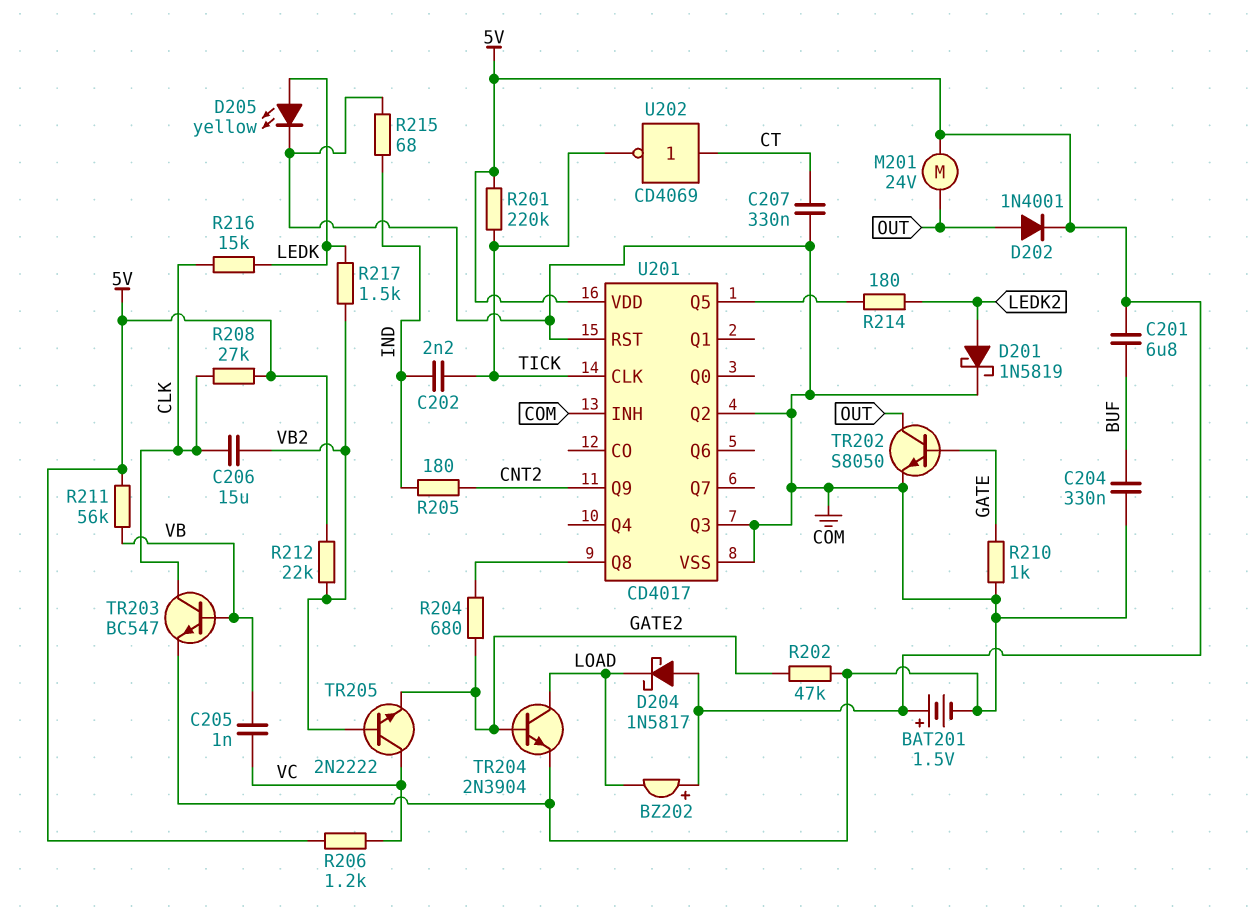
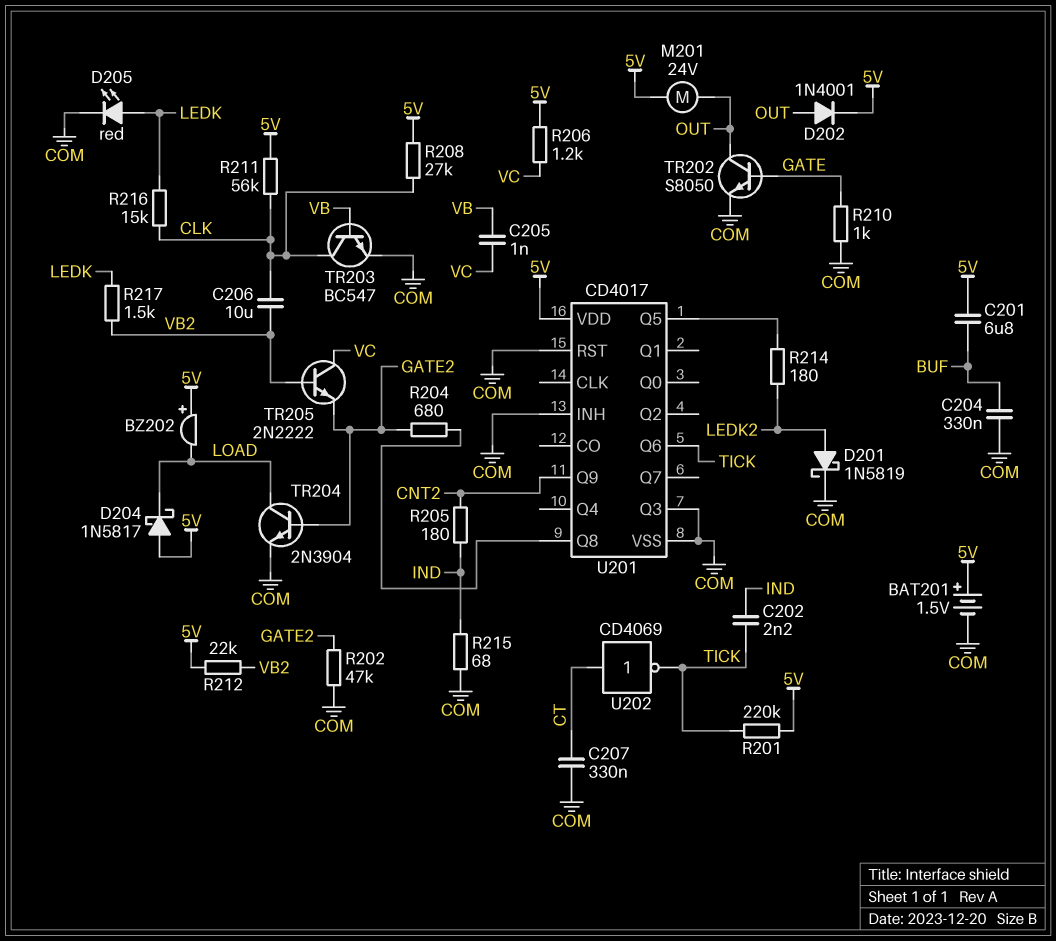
C206: 15uF (CLK, VB2) -> 10uF (CLK, VB2)
D205: LED yellow (A LEDK, K COM) -> LED red (A LEDK, K COM)
R211: 56k (5V, VB) -> 56k (5V, CLK)
U201 pin CLK: TICK -> none
U201 pin Q2: COM -> none
U201 pin Q6: none -> TICK

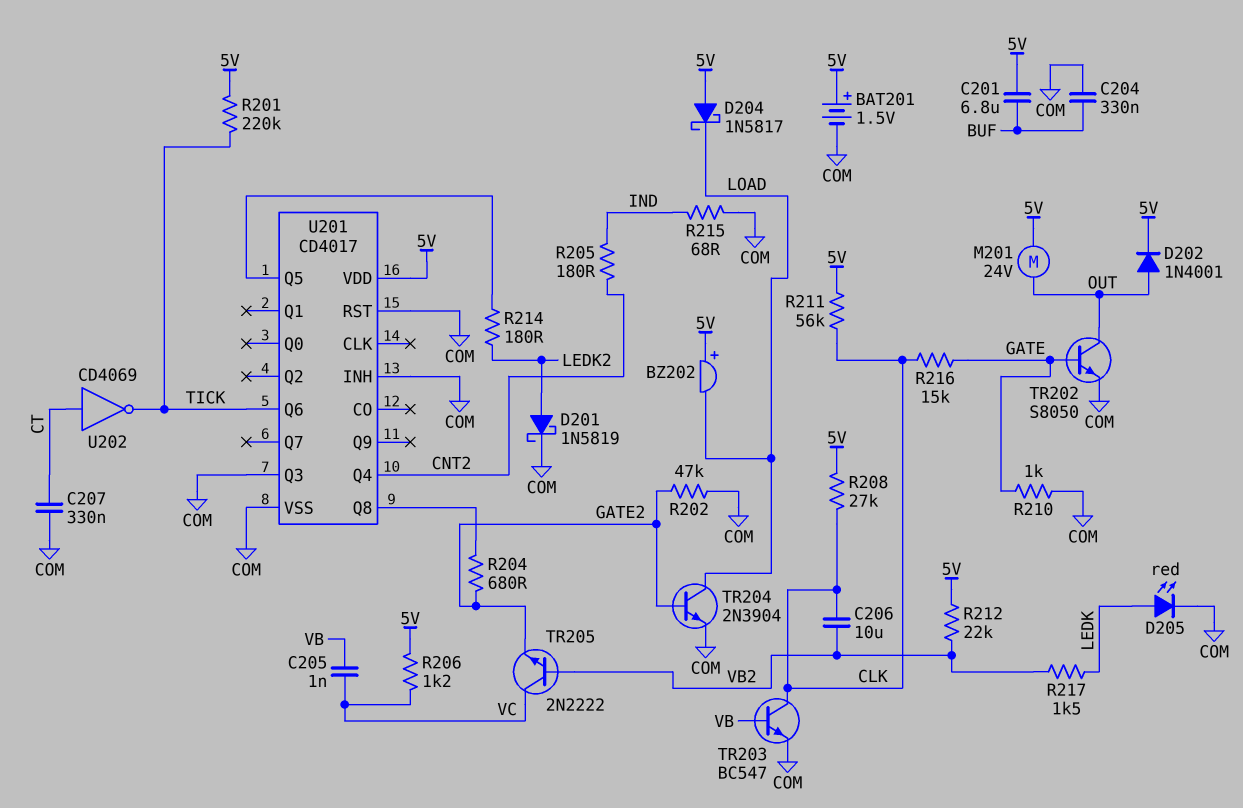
C202: 2.2nF (IND, TICK) -> none
R216: 15k (CLK, LEDK) -> 15k (CLK, GATE)
U201 pin Q4: none -> CNT2
U201 pin Q9: CNT2 -> none

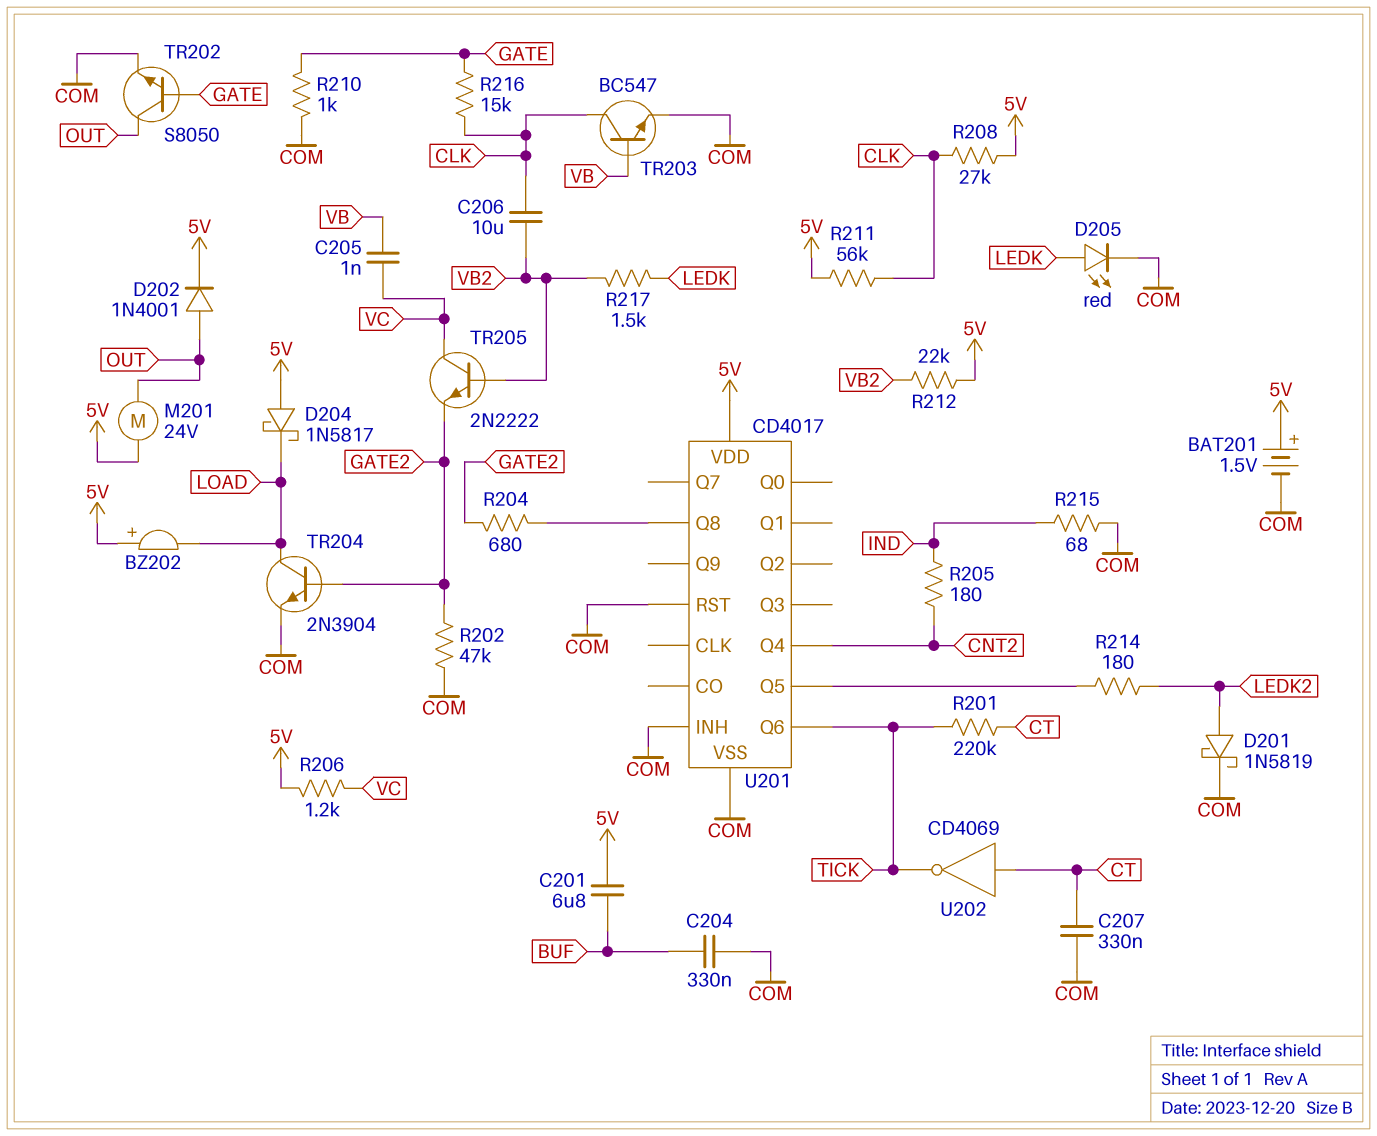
R201: 220k (5V, TICK) -> 220k (CT, TICK)
U201 pin Q3: COM -> none

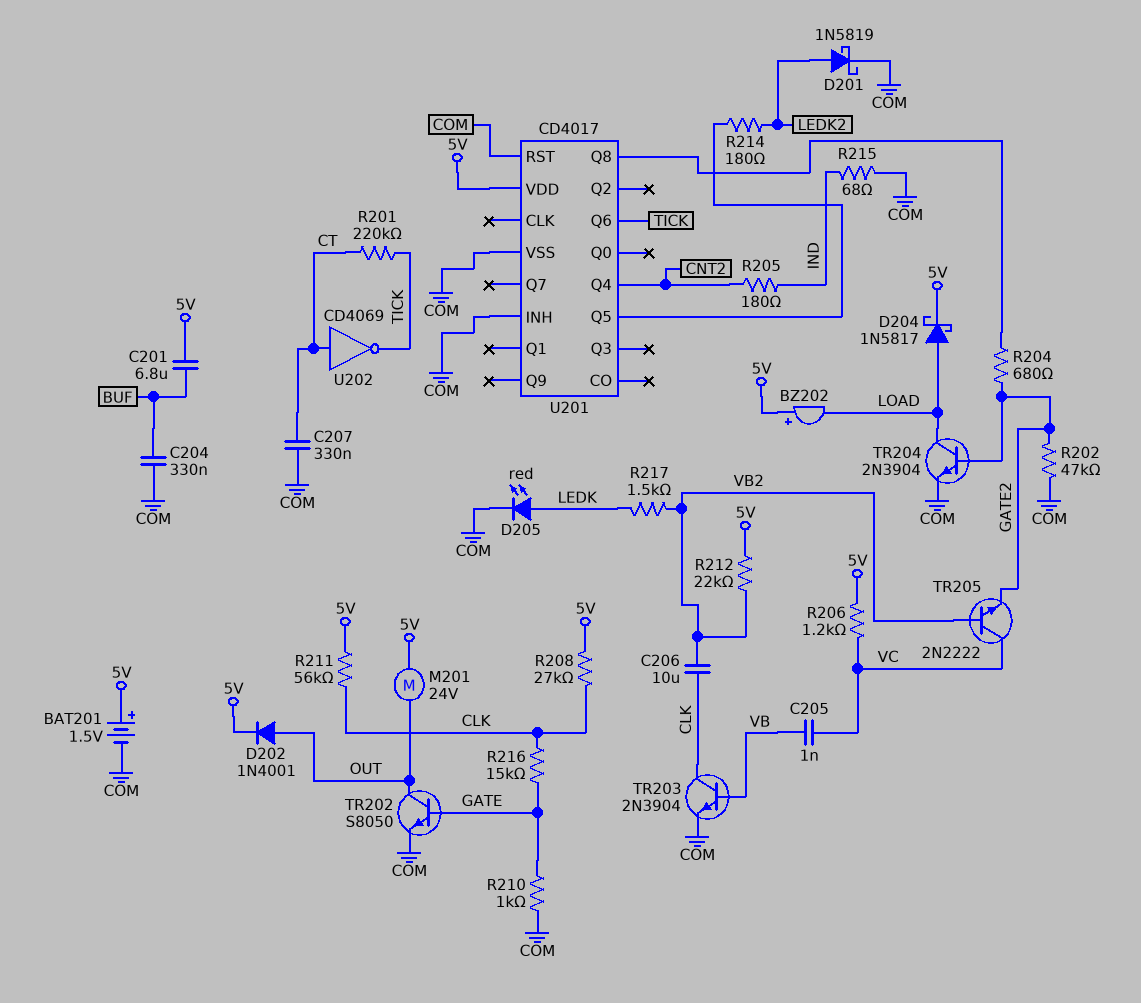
D204: schottky 1N5817 (A 5V, K LOAD) -> schottky 1N5817 (A LOAD, K 5V)
TR203: NPN BC547 (B VB, C CLK, E COM) -> NPN 2N3904 (B VB, C CLK, E COM)

